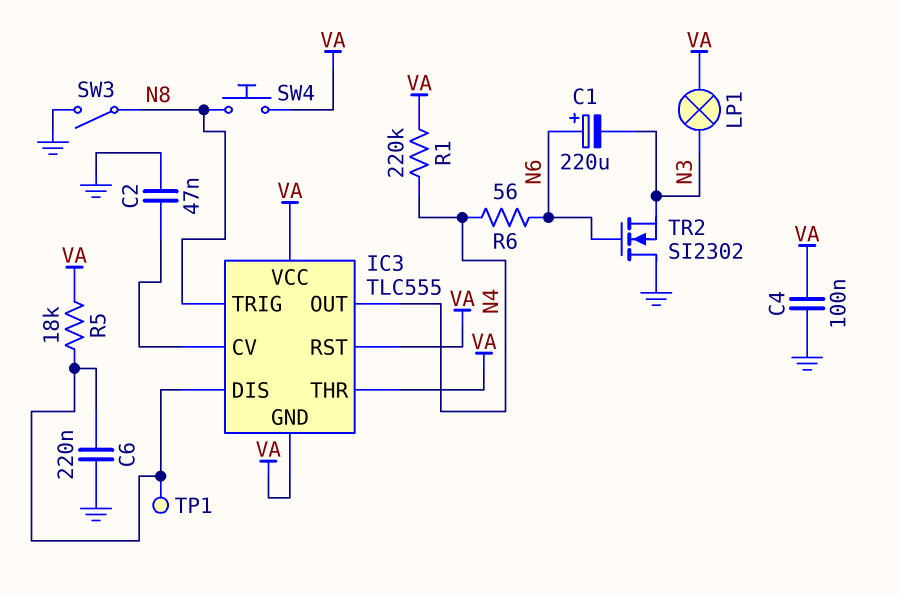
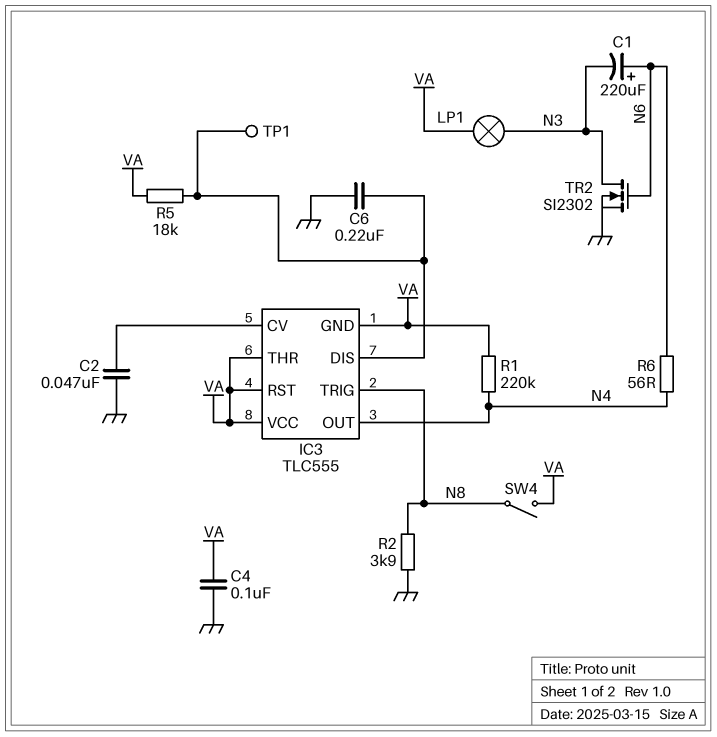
R2: none -> 3.9k (GND, N8)
SW3: switch (GND, N8) -> none
SW4: button (N8, VA) -> switch (N8, VA)
TR2: NMOS SI2302 (G N6, D GND, S N3) -> NMOS SI2302 (G N6, D N3, S GND)

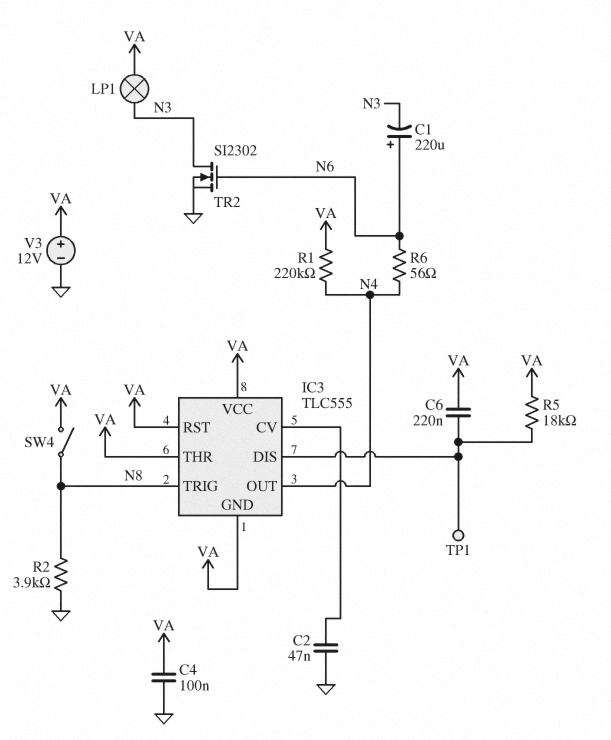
C6: 220nF (GND, IC3/DIS) -> 220nF (IC3/DIS, VA)
V3: none -> 12V (plus VA, minus GND)

